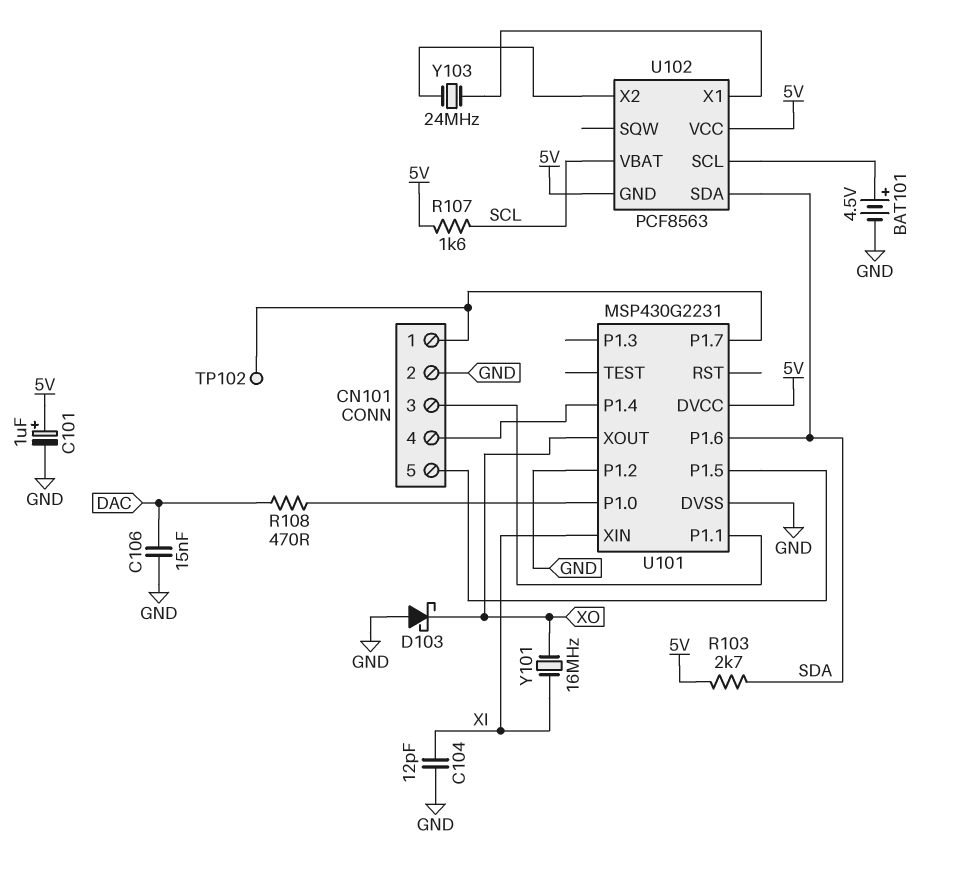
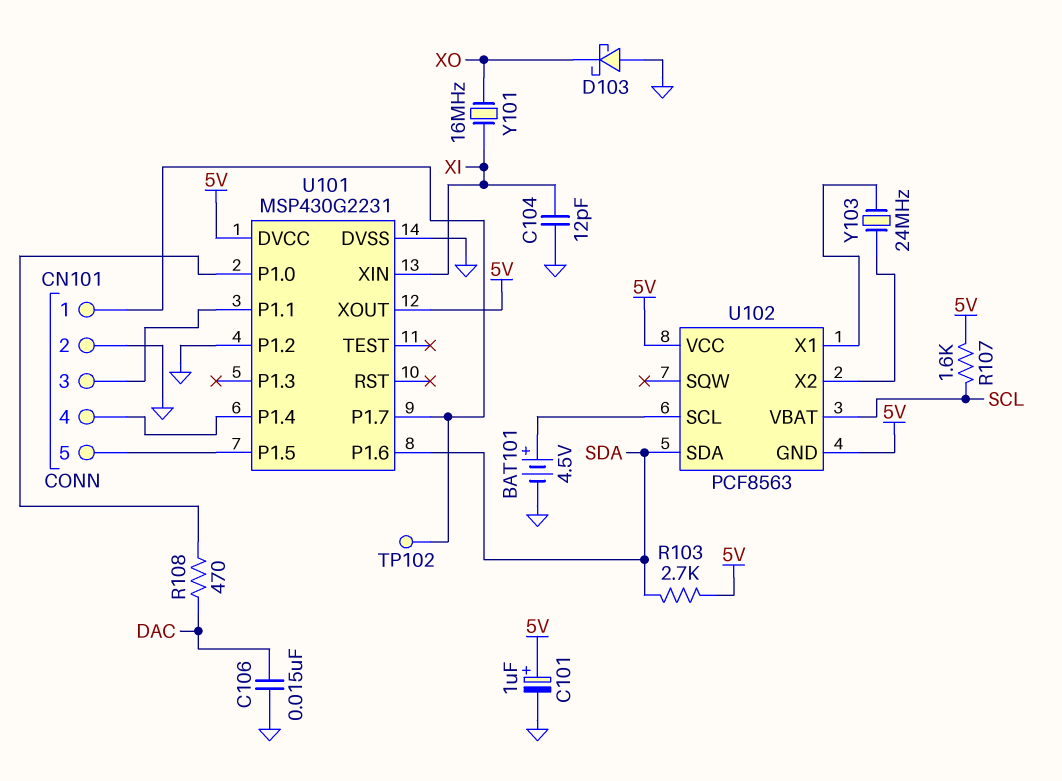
U101 pin XOUT: XO -> 5V

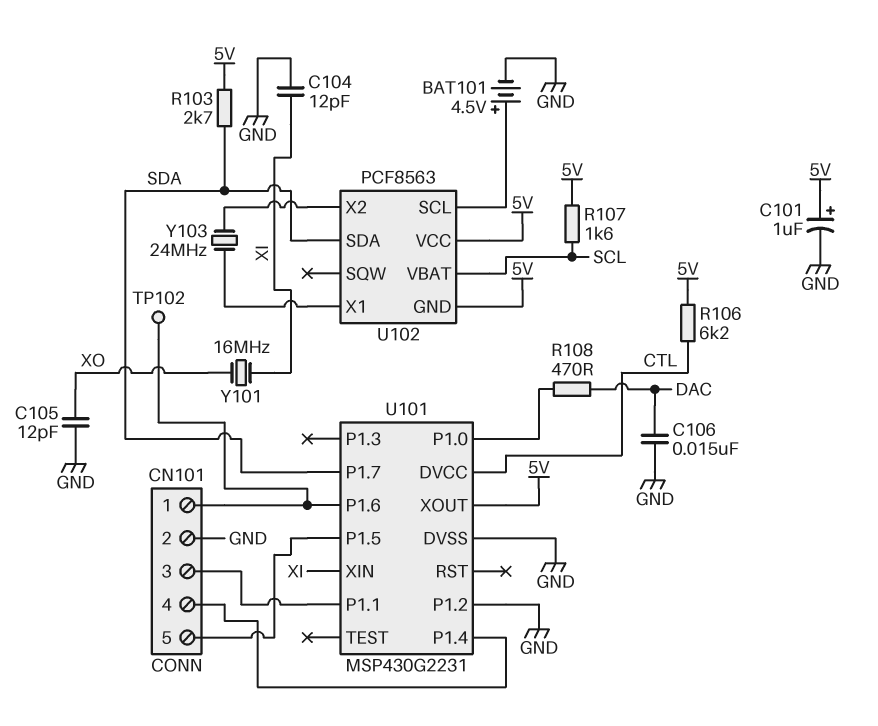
C105: none -> 12pF (GND, XO)
D103: schottky (A GND, K XO) -> none
R106: none -> 6.2k (5V, CTL)
U101 pin DVCC: 5V -> CTL
U101 pin P1.6: SDA -> CN101/1
U101 pin P1.7: CN101/1 -> SDA

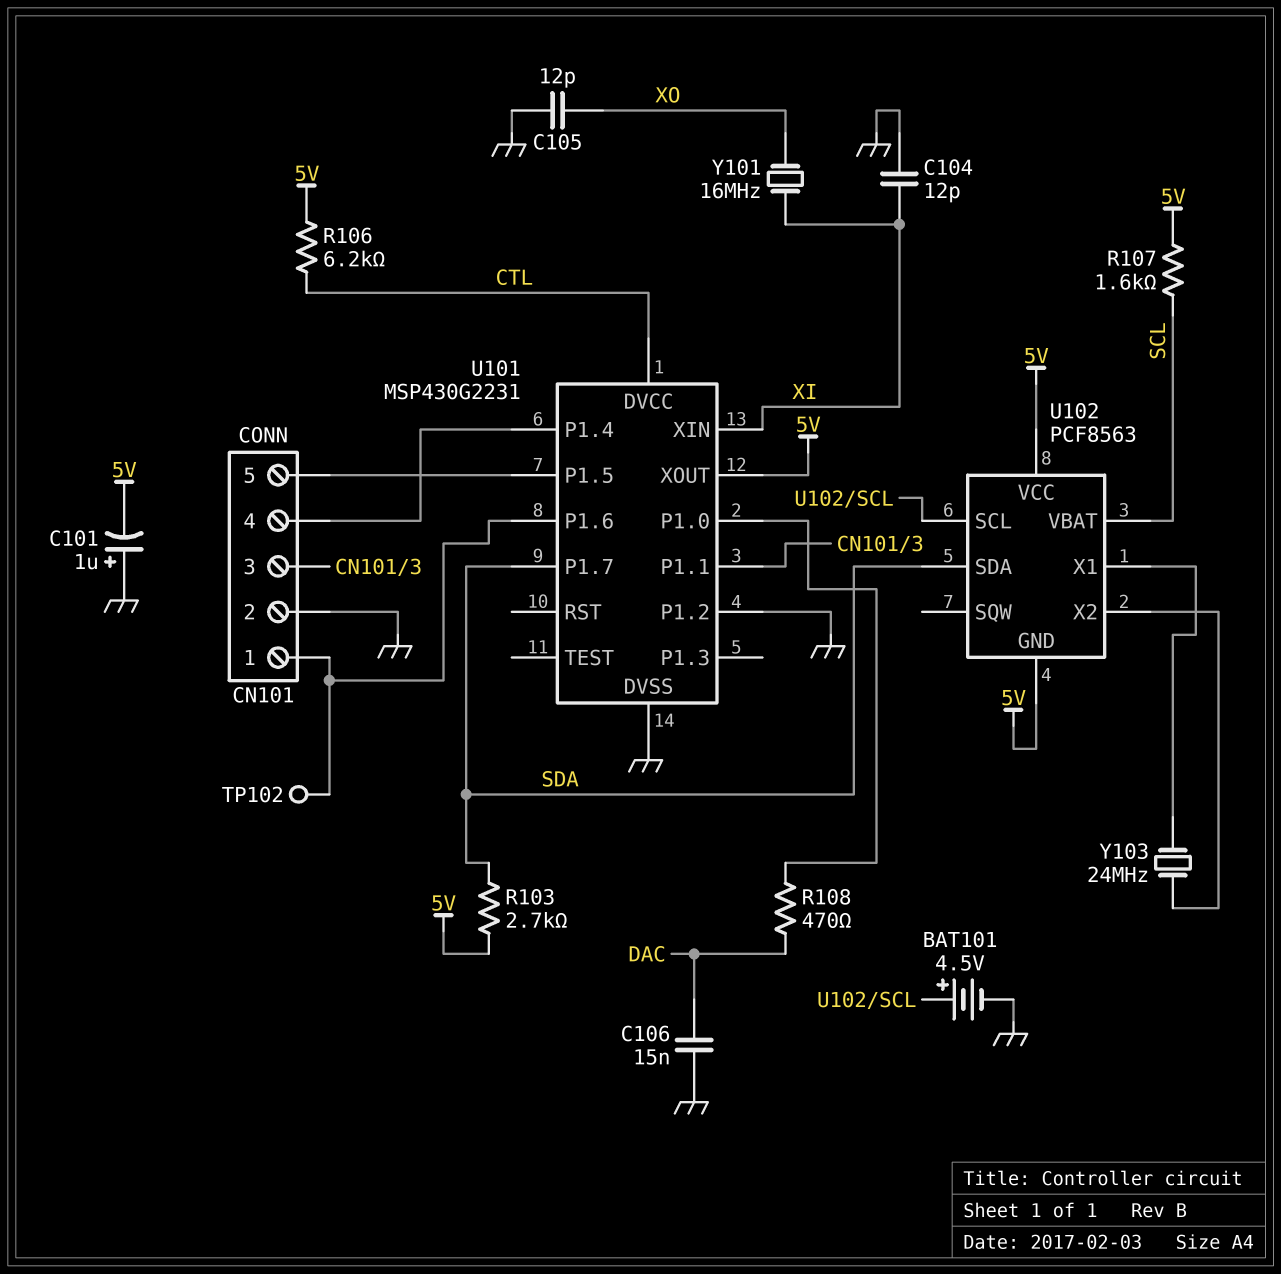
C101: 1uF (plus 5V, minus GND) -> 1uF (plus GND, minus 5V)

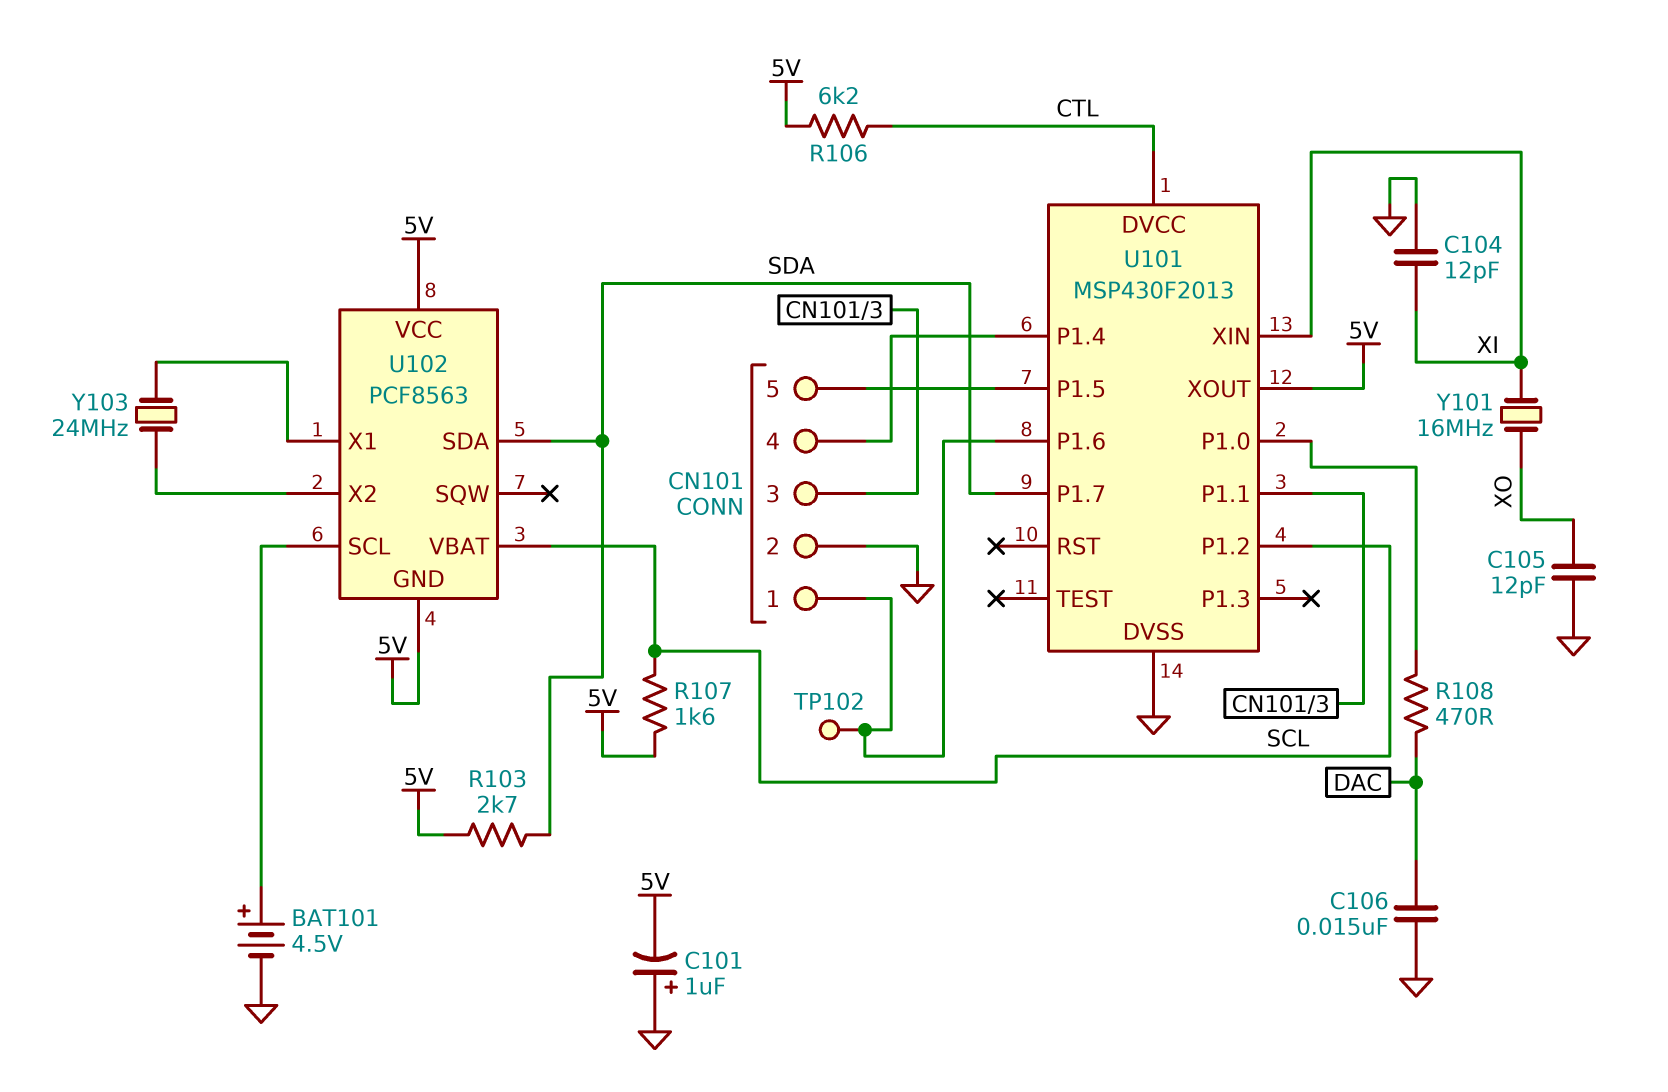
U101: MSP430G2231 -> MSP430F2013
U101 pin P1.2: GND -> SCL

